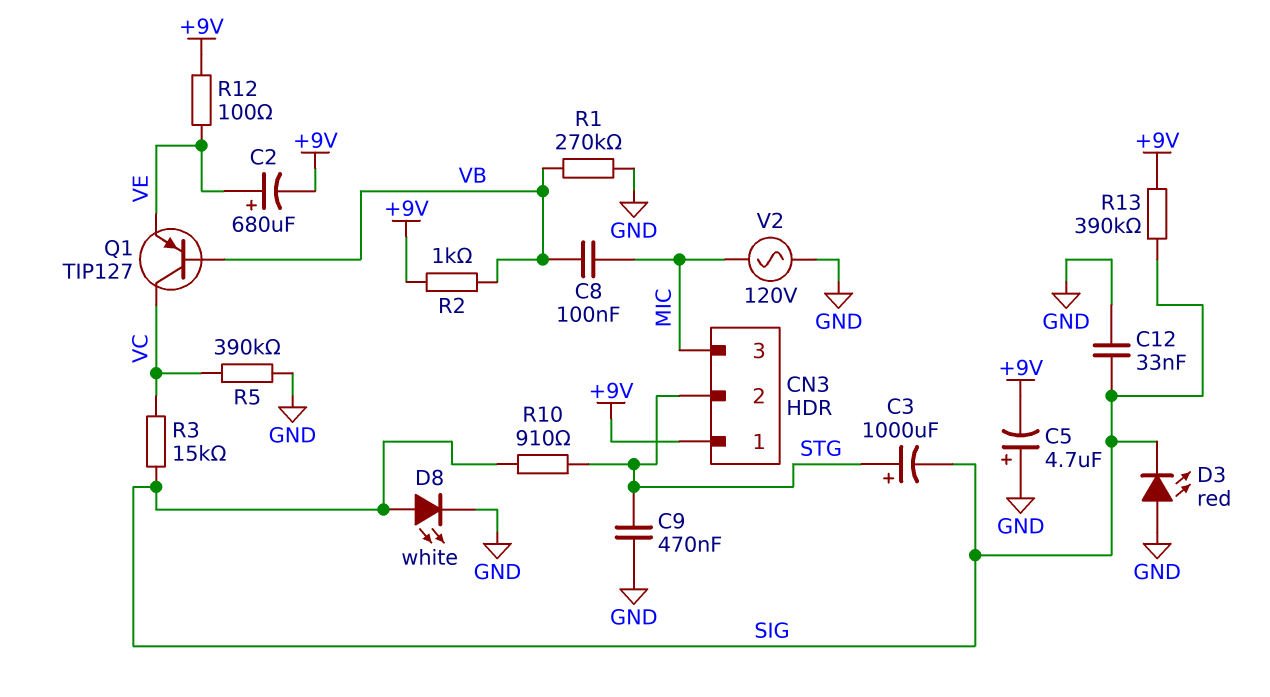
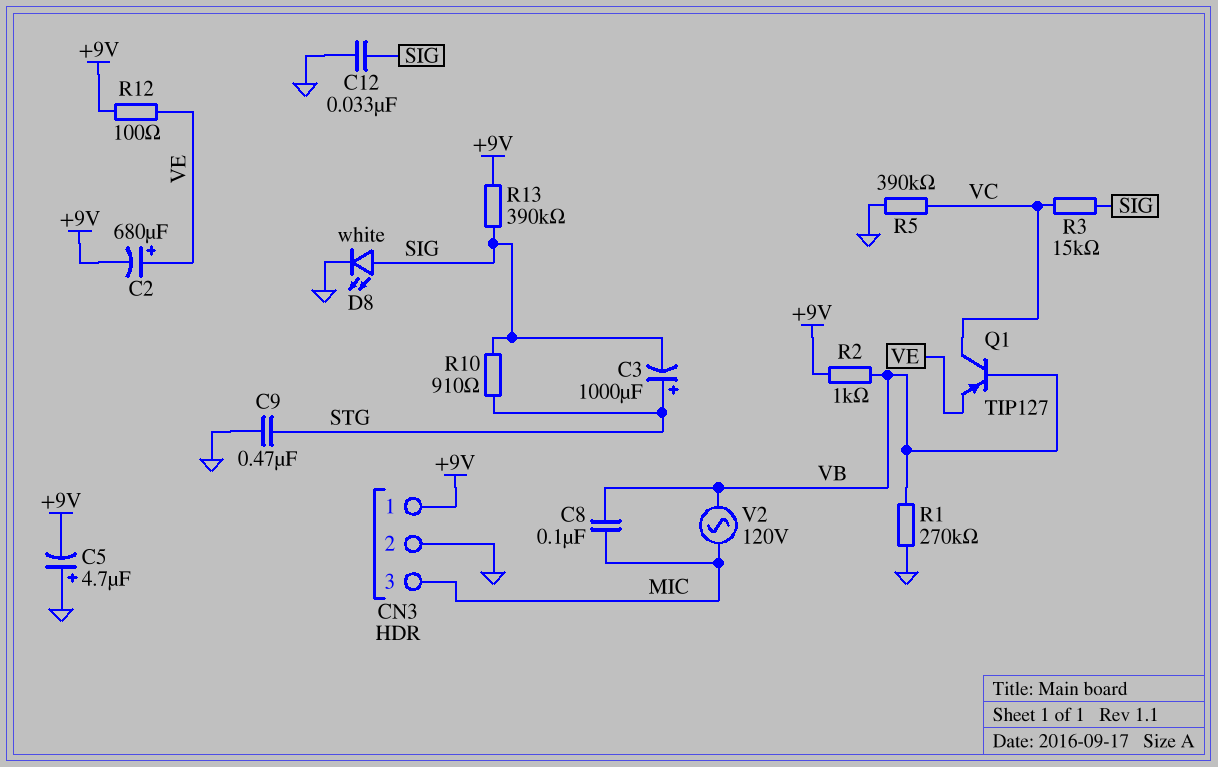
CN3 pin 2: STG -> GND
D3: LED red (A GND, K SIG) -> none
V2: AC 120V (GND, MIC) -> AC 120V (MIC, VB)

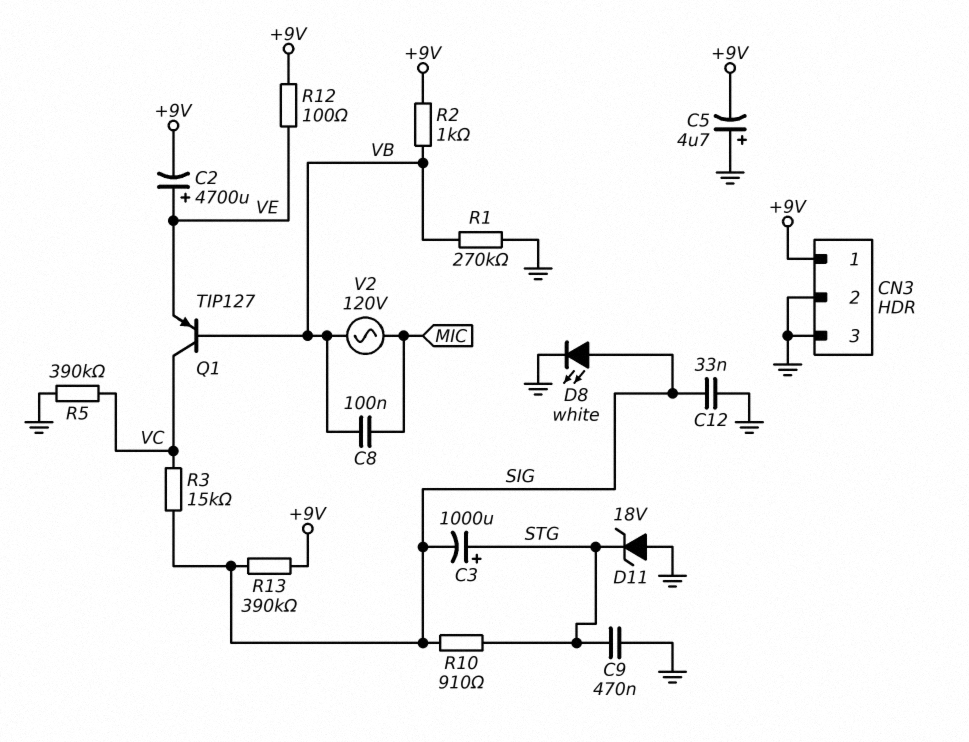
C2: 680uF (plus VE, minus +9V) -> 4700uF (plus VE, minus +9V)
CN3 pin 3: MIC -> GND
D11: none -> zener 18V (A GND, K STG)

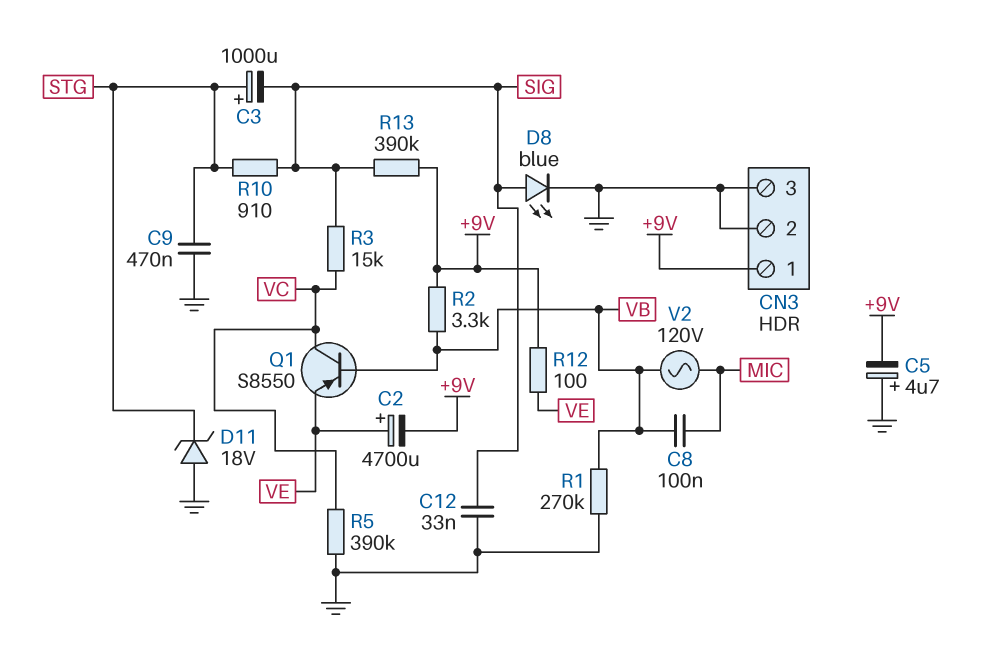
D8: LED white (A SIG, K GND) -> LED blue (A SIG, K GND)
Q1: PNP TIP127 (B VB, C VC, E VE) -> PNP S8550 (B VB, C VC, E VE)
R2: 1k (+9V, VB) -> 3.3k (+9V, VB)

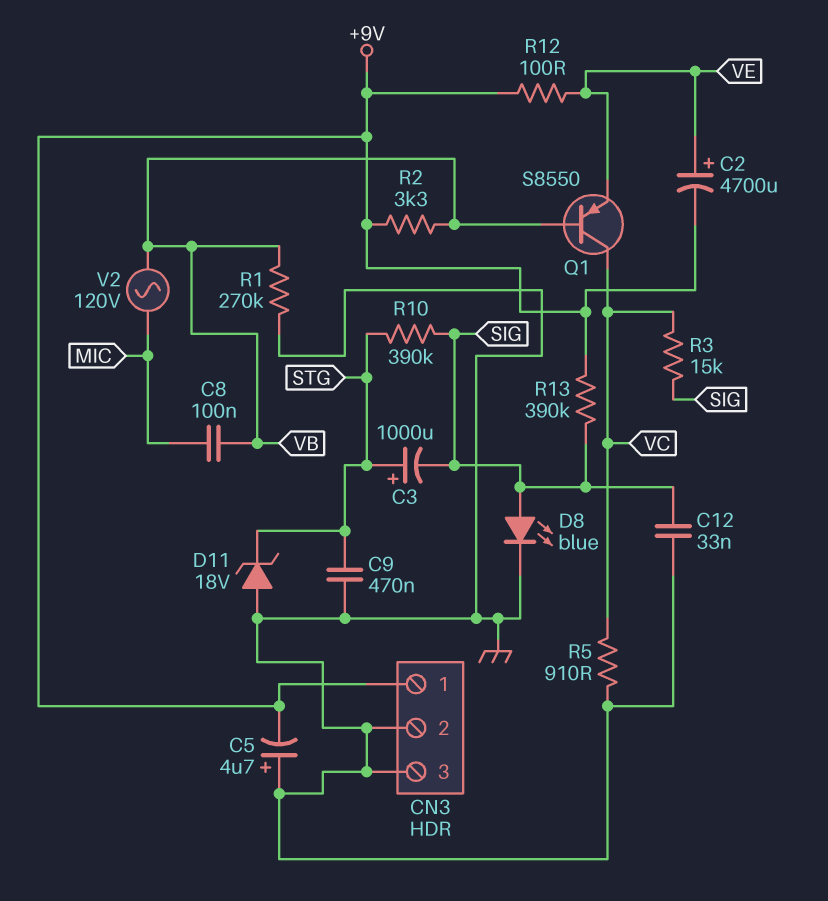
R5: 390k (GND, VC) -> 910 (GND, VC)
R10: 910 (SIG, STG) -> 390k (SIG, STG)

